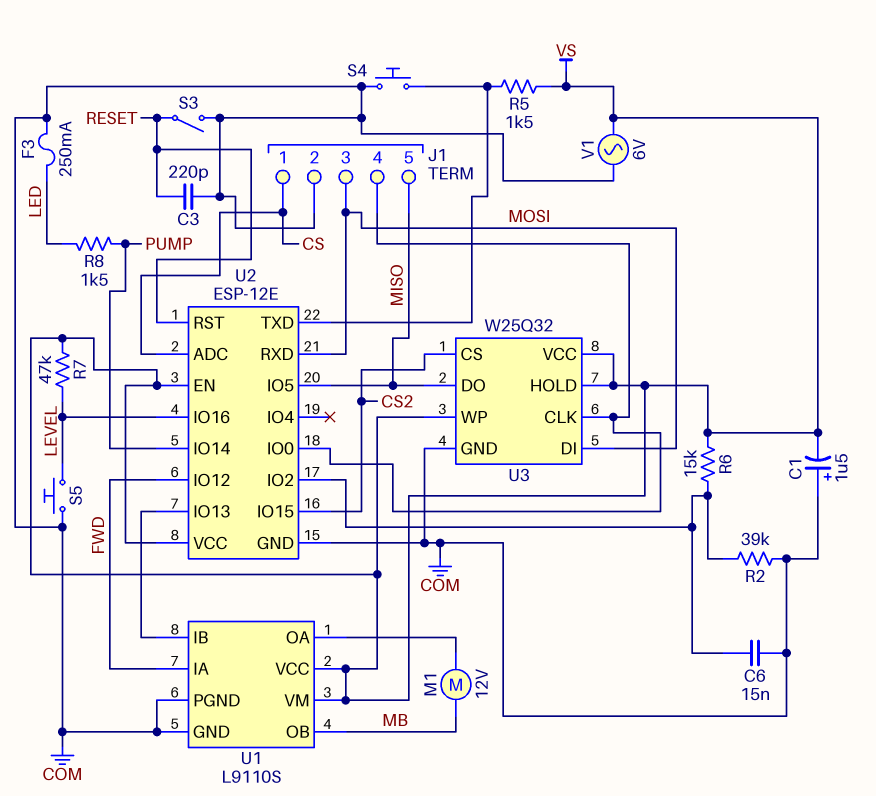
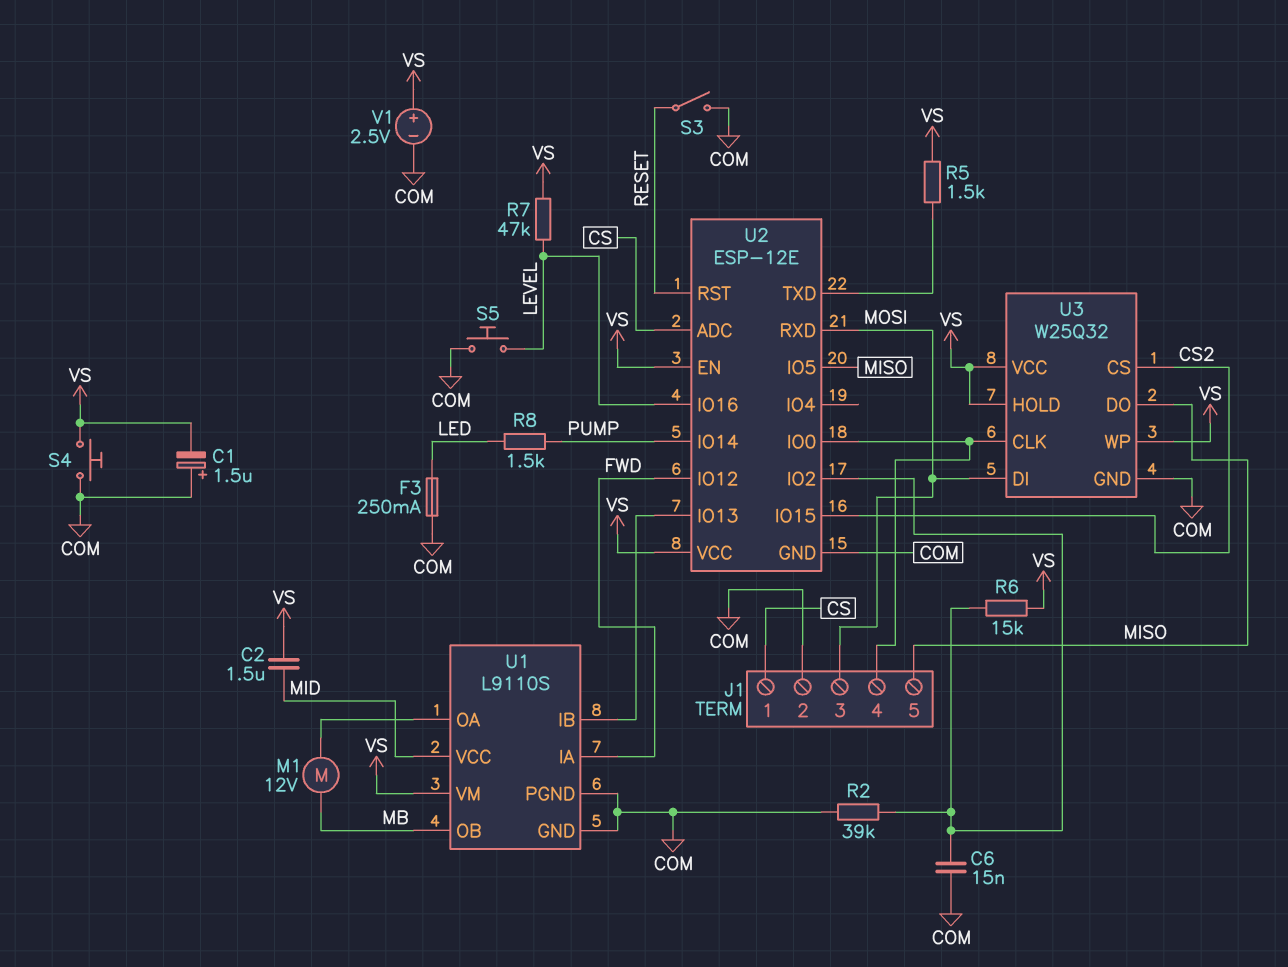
C2: none -> 1.5uF (MID, VS)
C3: 220pF (COM, RESET) -> none
S4: button (COM, U2/TXD) -> button (COM, VS)
U1 pin VCC: VS -> MID
V1: AC 6V (COM, VS) -> 2.5V (plus VS, minus COM)

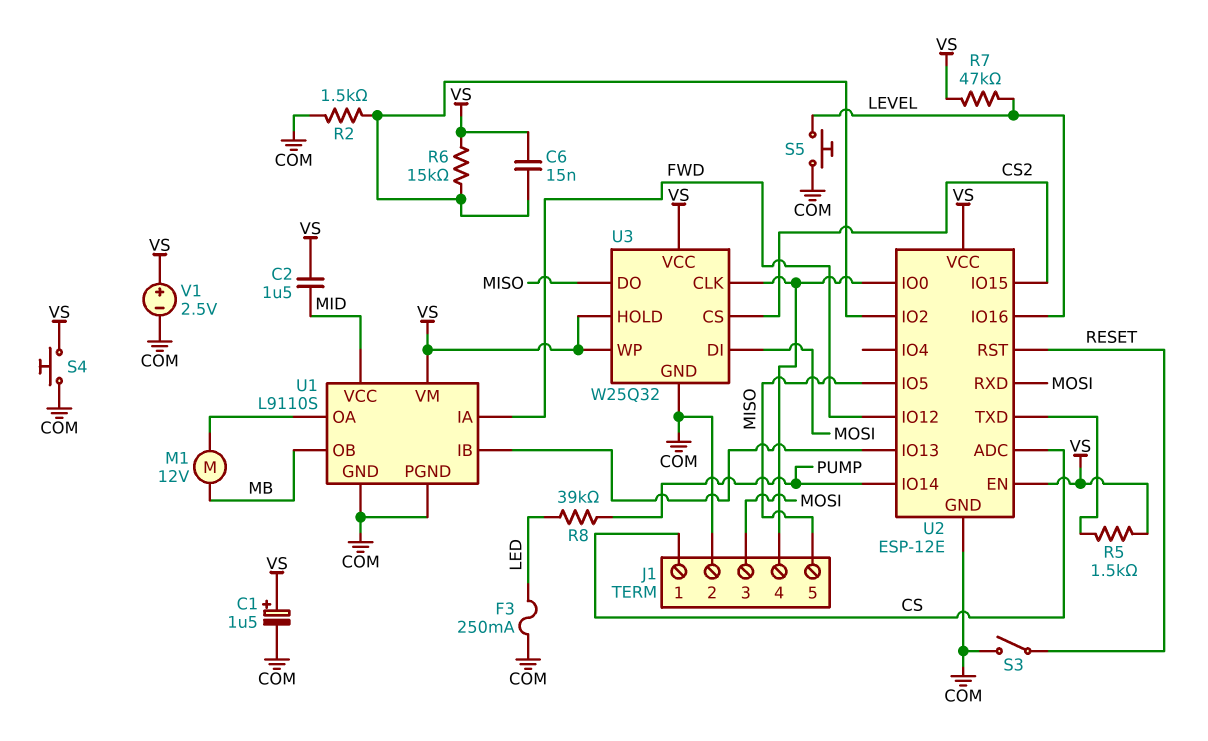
C1: 1.5uF (plus COM, minus VS) -> 1.5uF (plus VS, minus COM)
C6: 15nF (COM, U2/IO2) -> 15nF (U2/IO2, VS)
R2: 39k (COM, U2/IO2) -> 1.5k (COM, U2/IO2)
R8: 1.5k (LED, PUMP) -> 39k (LED, PUMP)

